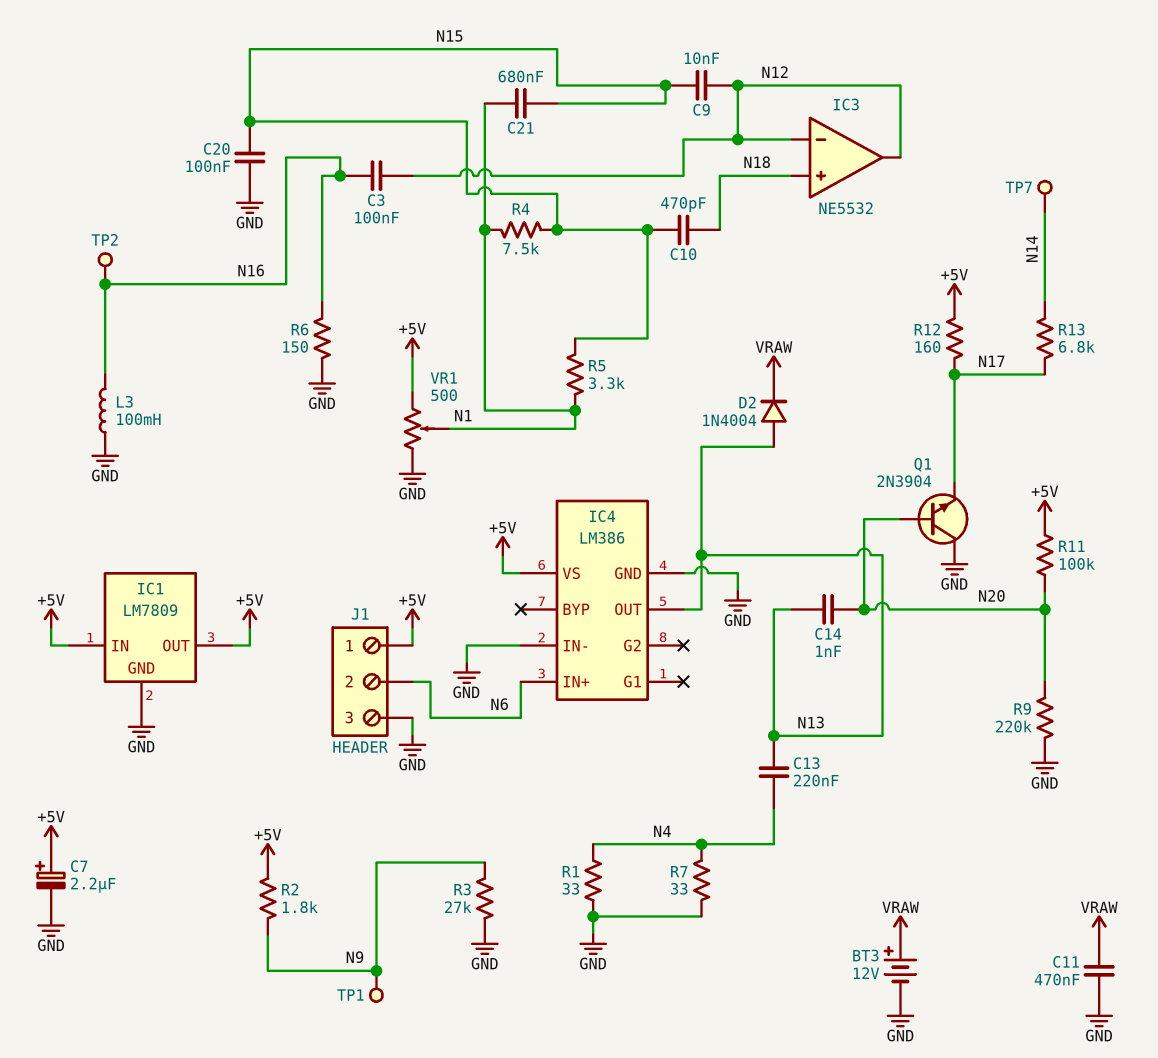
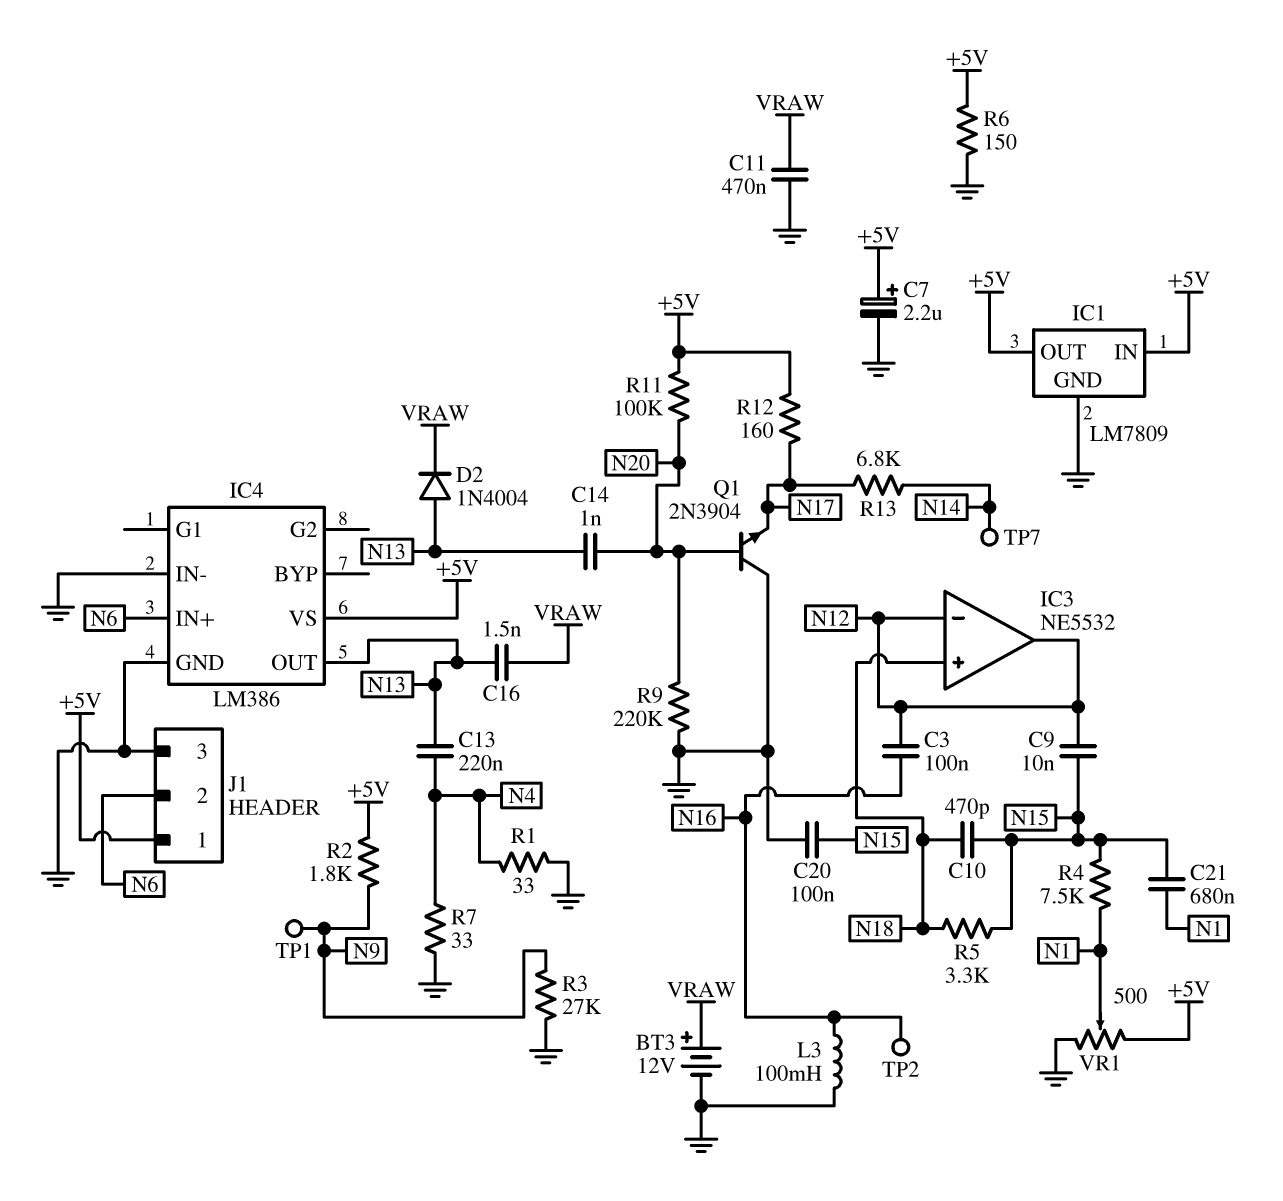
C16: none -> 1.5nF (N13, VRAW)
R5: 3.3k (N1, N15) -> 3.3k (N15, N18)
R6: 150 (GND, N16) -> 150 (+5V, GND)

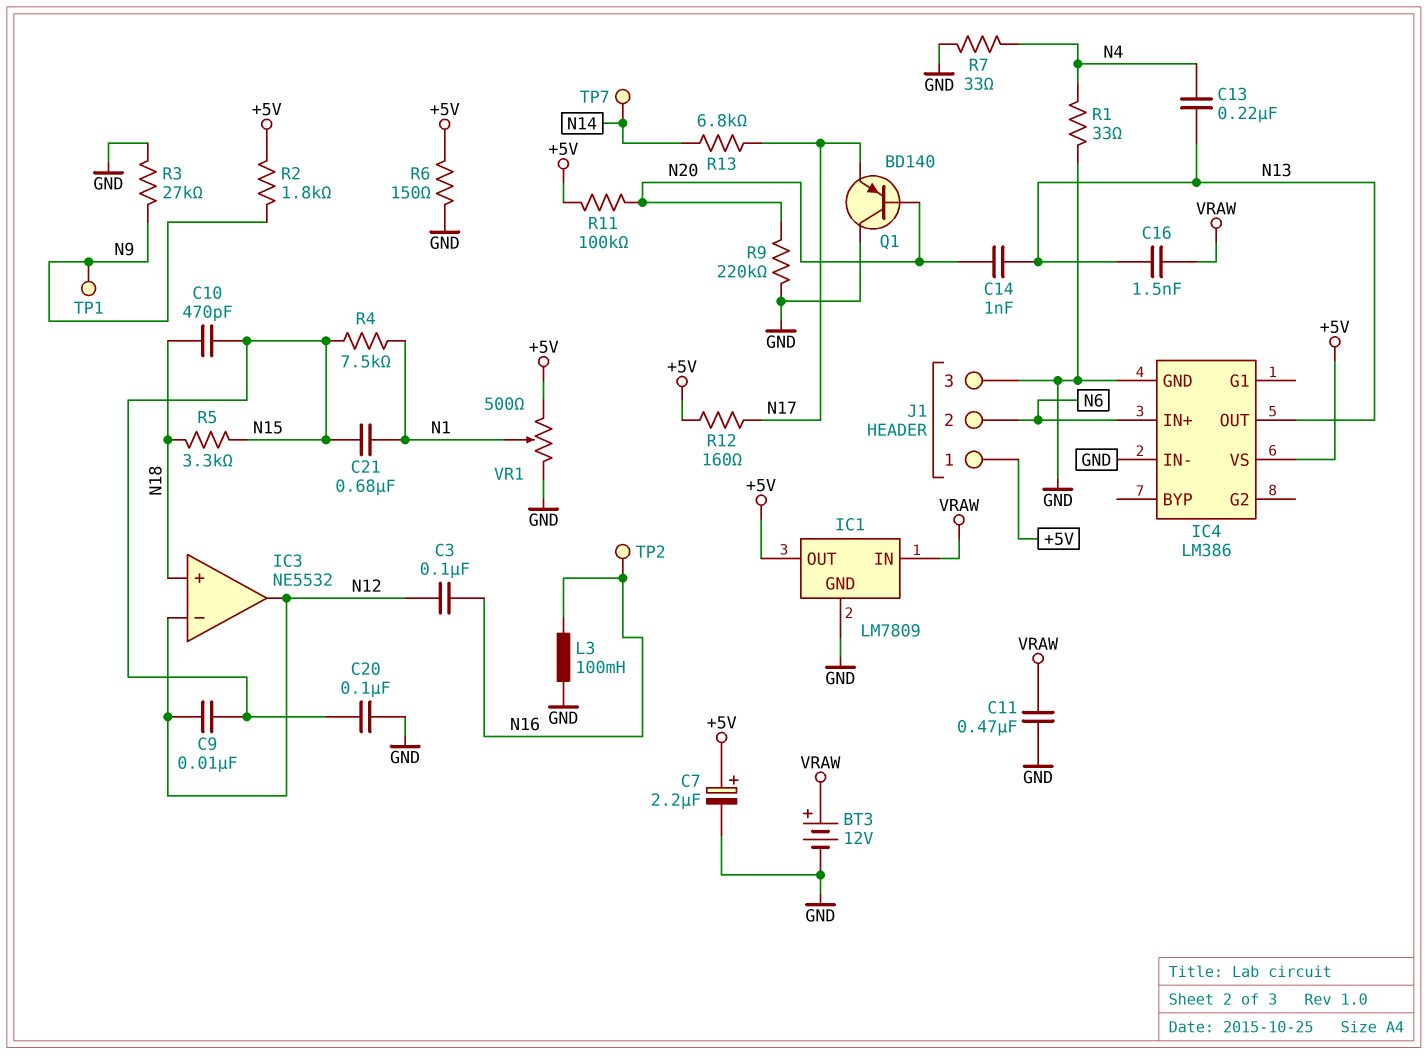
D2: diode 1N4004 (A N13, K VRAW) -> none
IC1 pin IN: +5V -> VRAW
Q1: NPN 2N3904 (B N20, C GND, E N17) -> PNP BD140 (B N20, C GND, E N17)

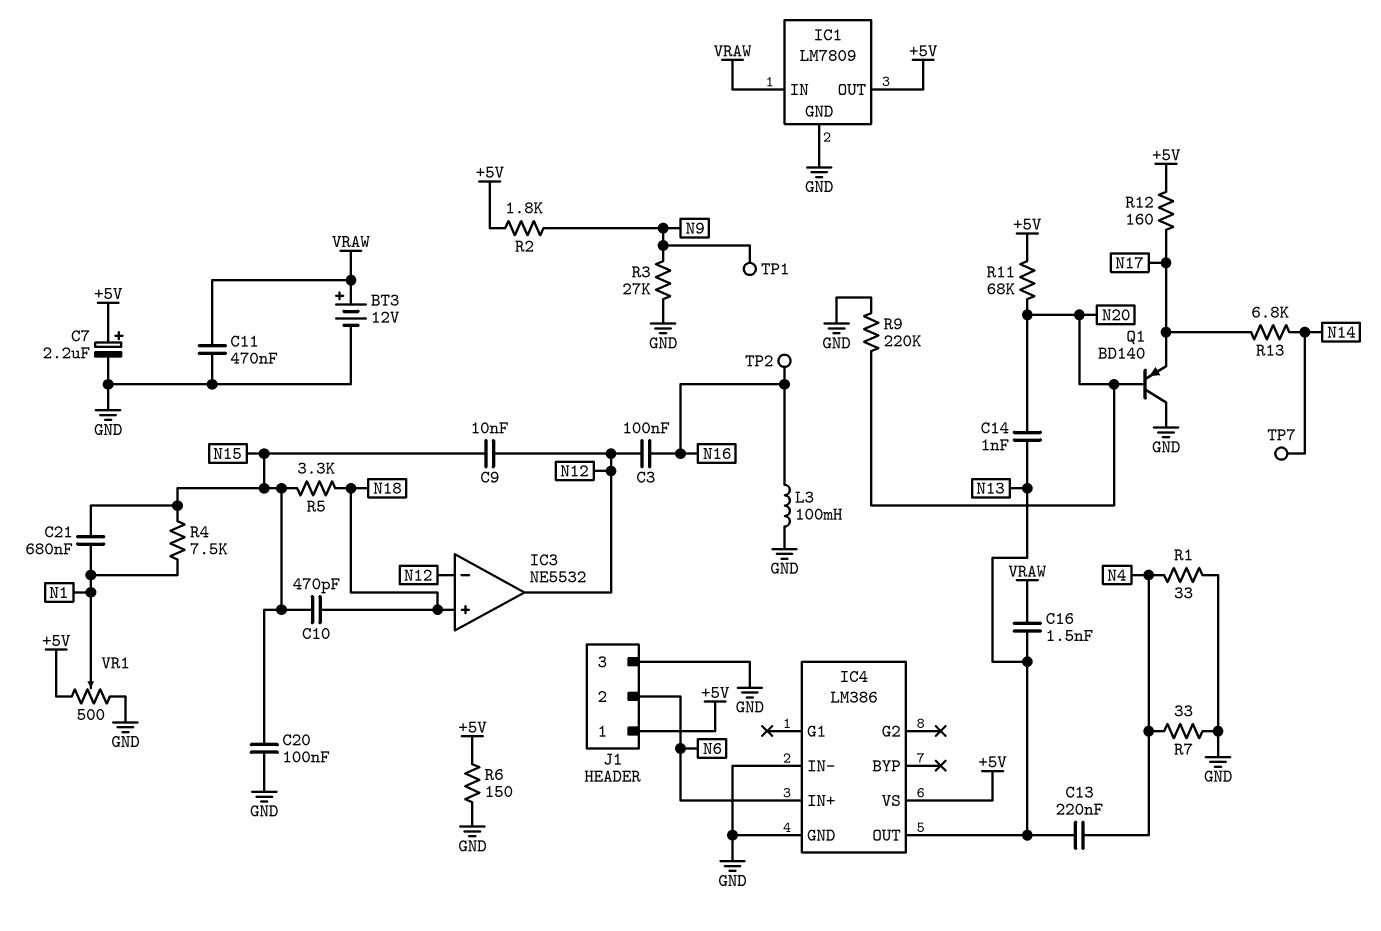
R11: 100k (+5V, N20) -> 68k (+5V, N20)

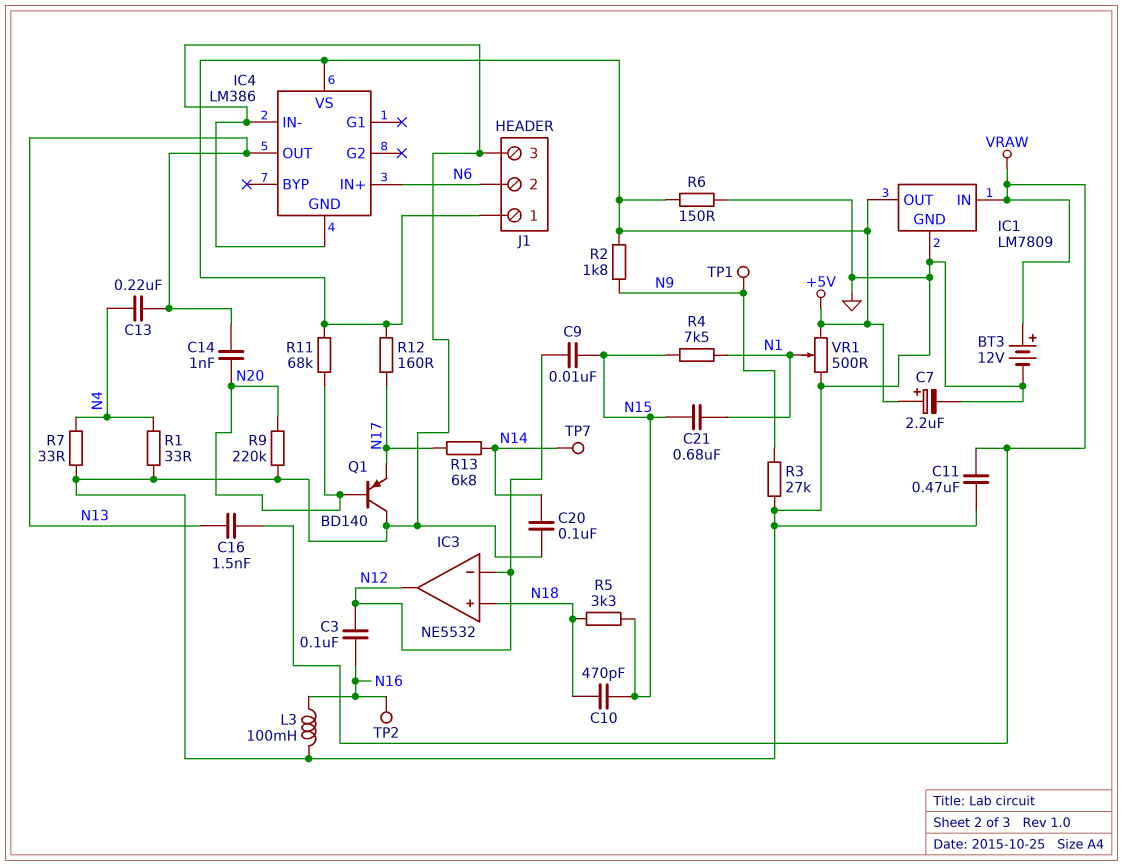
C20: 100nF (GND, N15) -> 100nF (GND, N14)

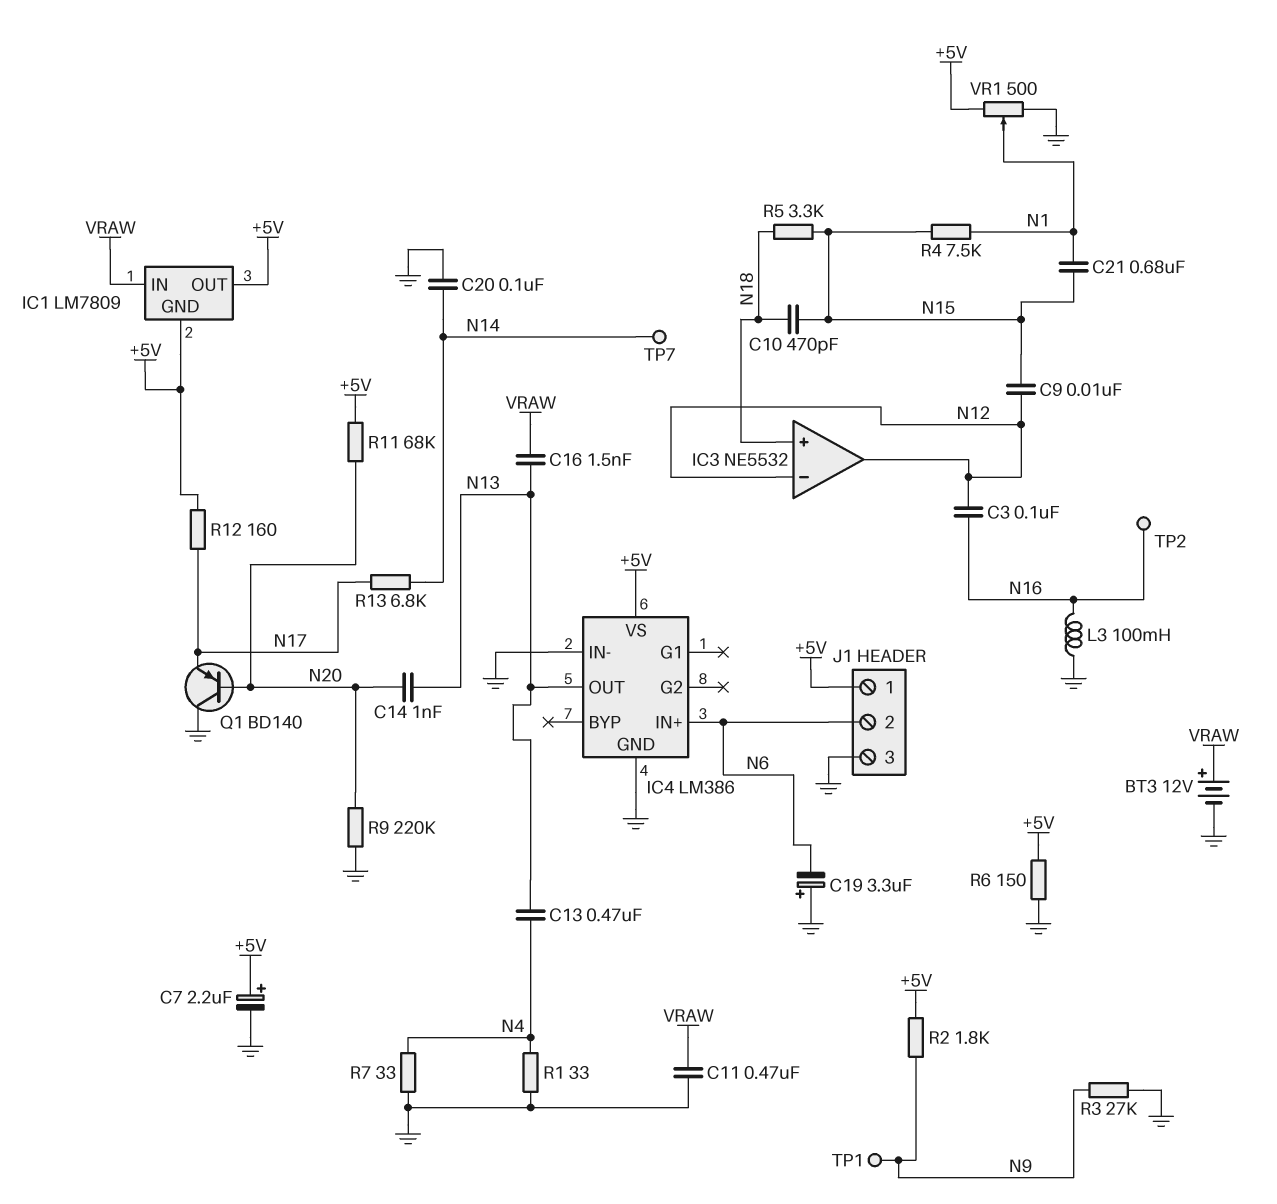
C13: 220nF (N4, N13) -> 470nF (N4, N13)
C19: none -> 3.3uF (plus GND, minus N6)
IC1 pin GND: GND -> +5V

